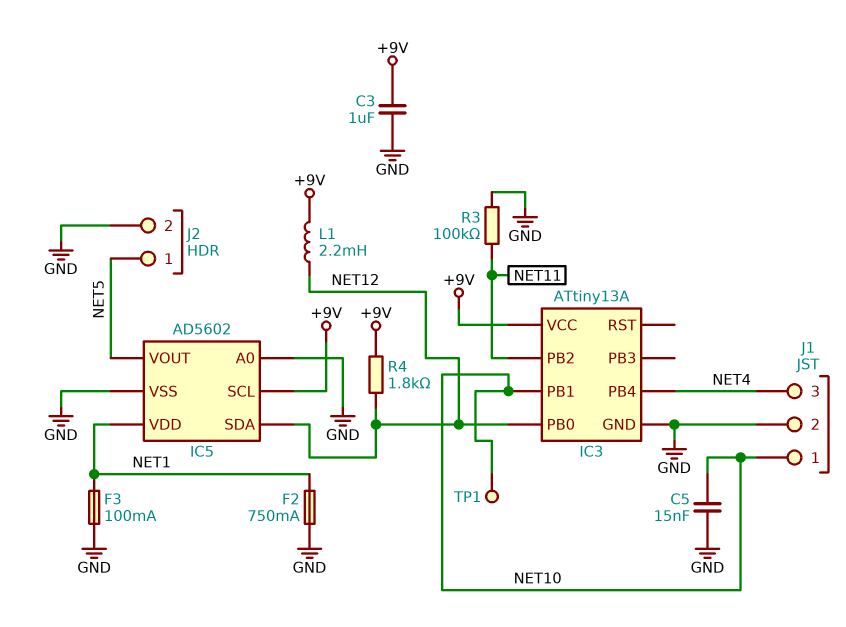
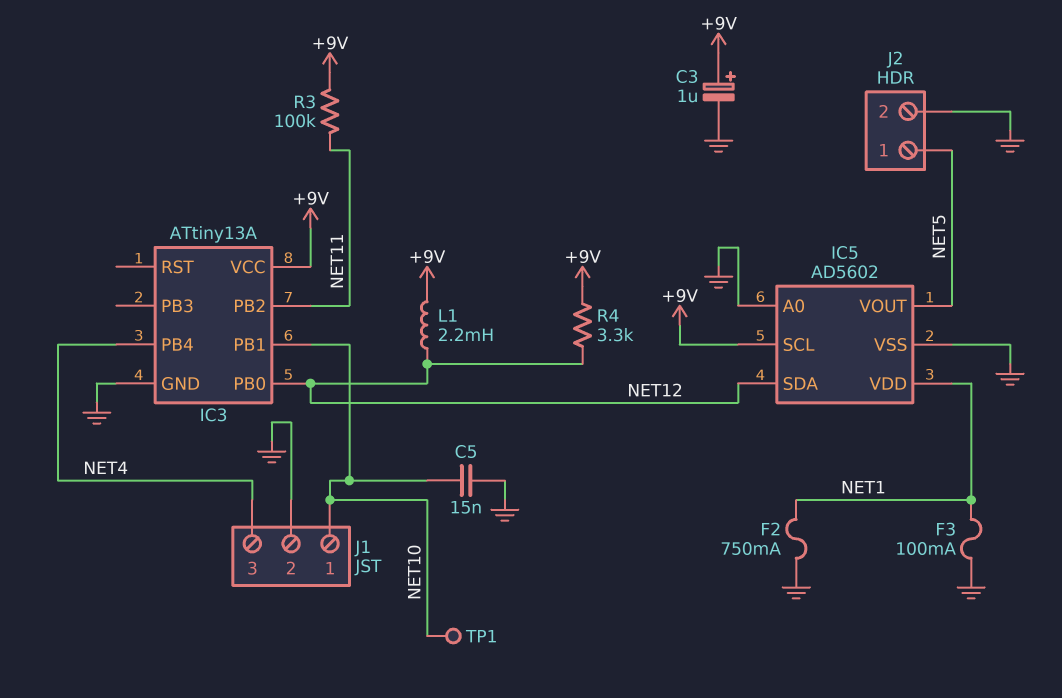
C3: 1uF (+9V, GND) -> 1uF (plus +9V, minus GND)
R3: 100k (GND, NET11) -> 100k (+9V, NET11)
R4: 1.8k (+9V, NET12) -> 3.3k (+9V, NET12)

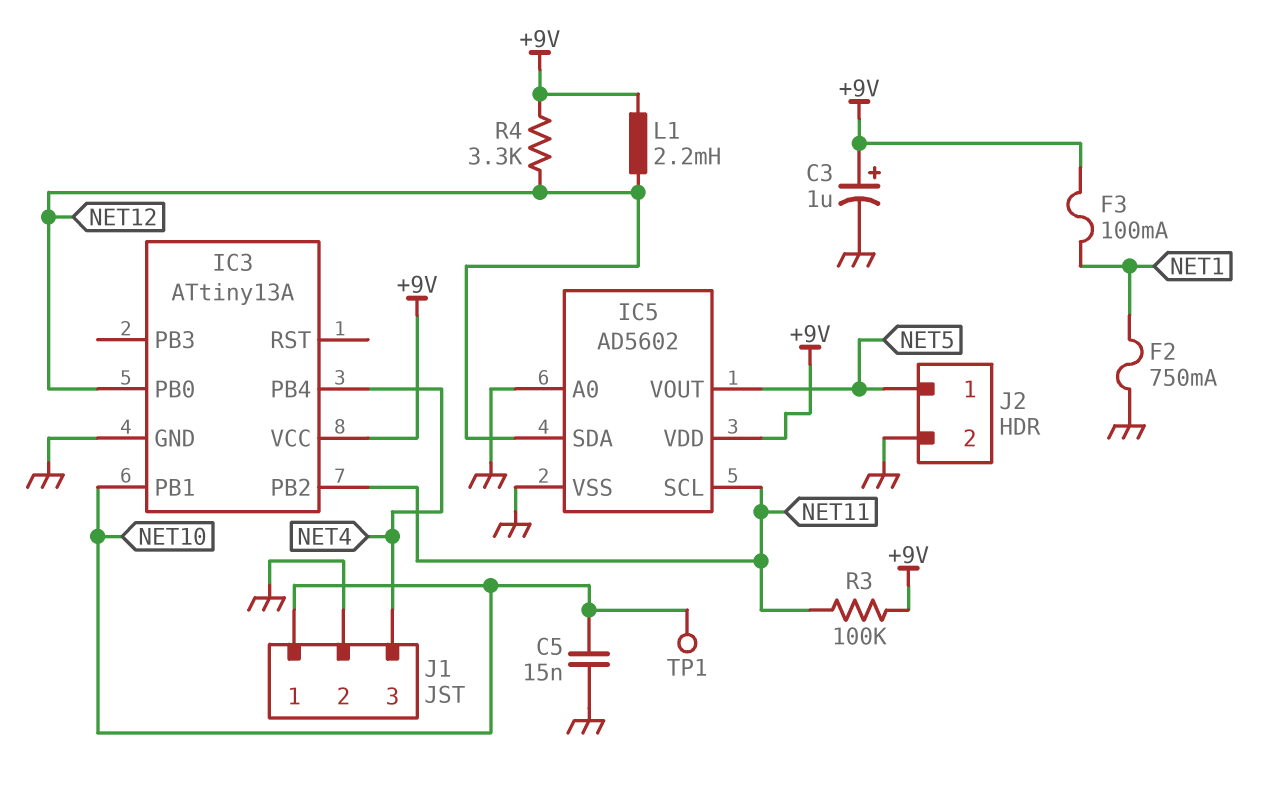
F3: 100mA (GND, NET1) -> 100mA (+9V, NET1)
IC5 pin SCL: +9V -> NET11
IC5 pin VDD: NET1 -> +9V

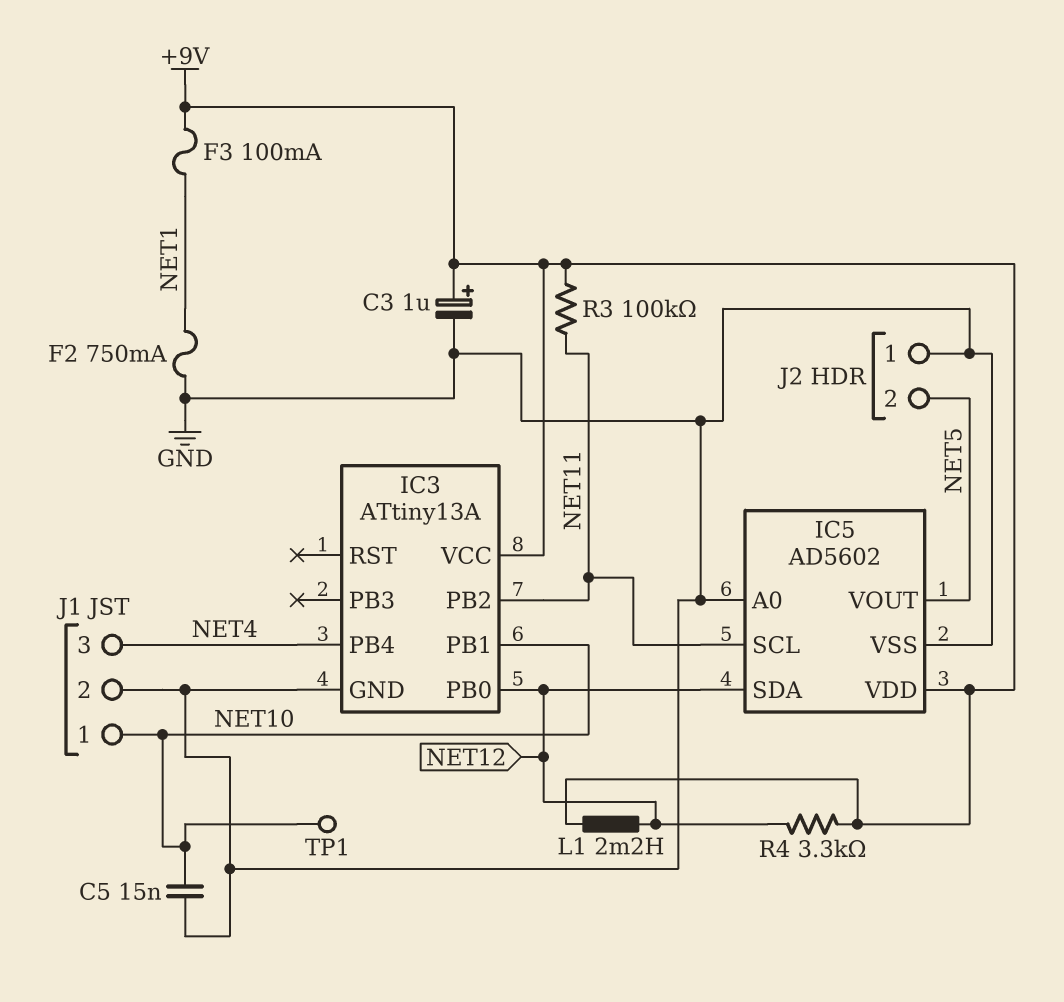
J2 pin 1: NET5 -> GND
J2 pin 2: GND -> NET5

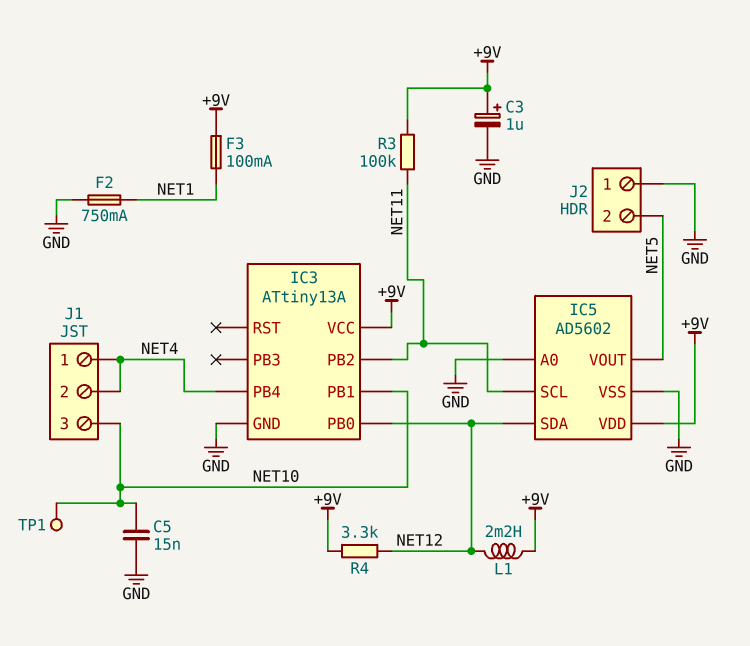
J1 pin 1: NET10 -> NET4
J1 pin 2: GND -> NET4
J1 pin 3: NET4 -> NET10

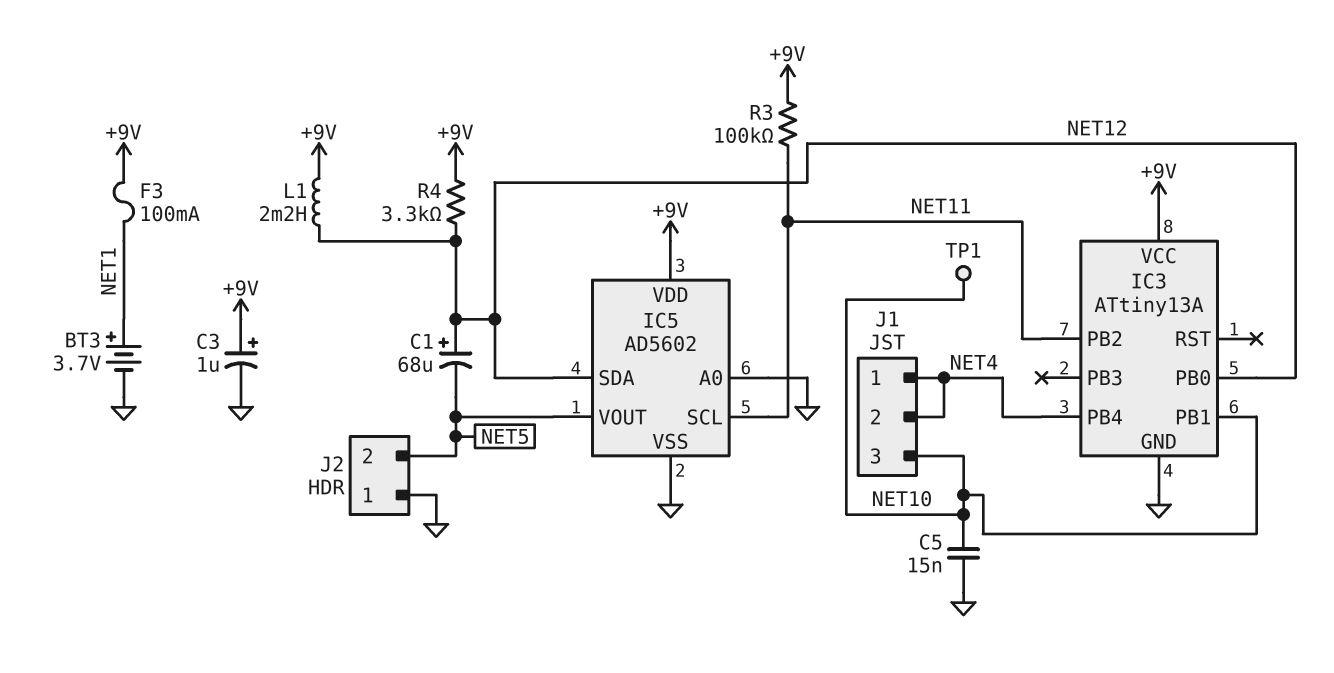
BT3: none -> 3.7V (plus NET1, minus GND)
C1: none -> 68uF (plus NET12, minus NET5)
F2: 750mA (GND, NET1) -> none

